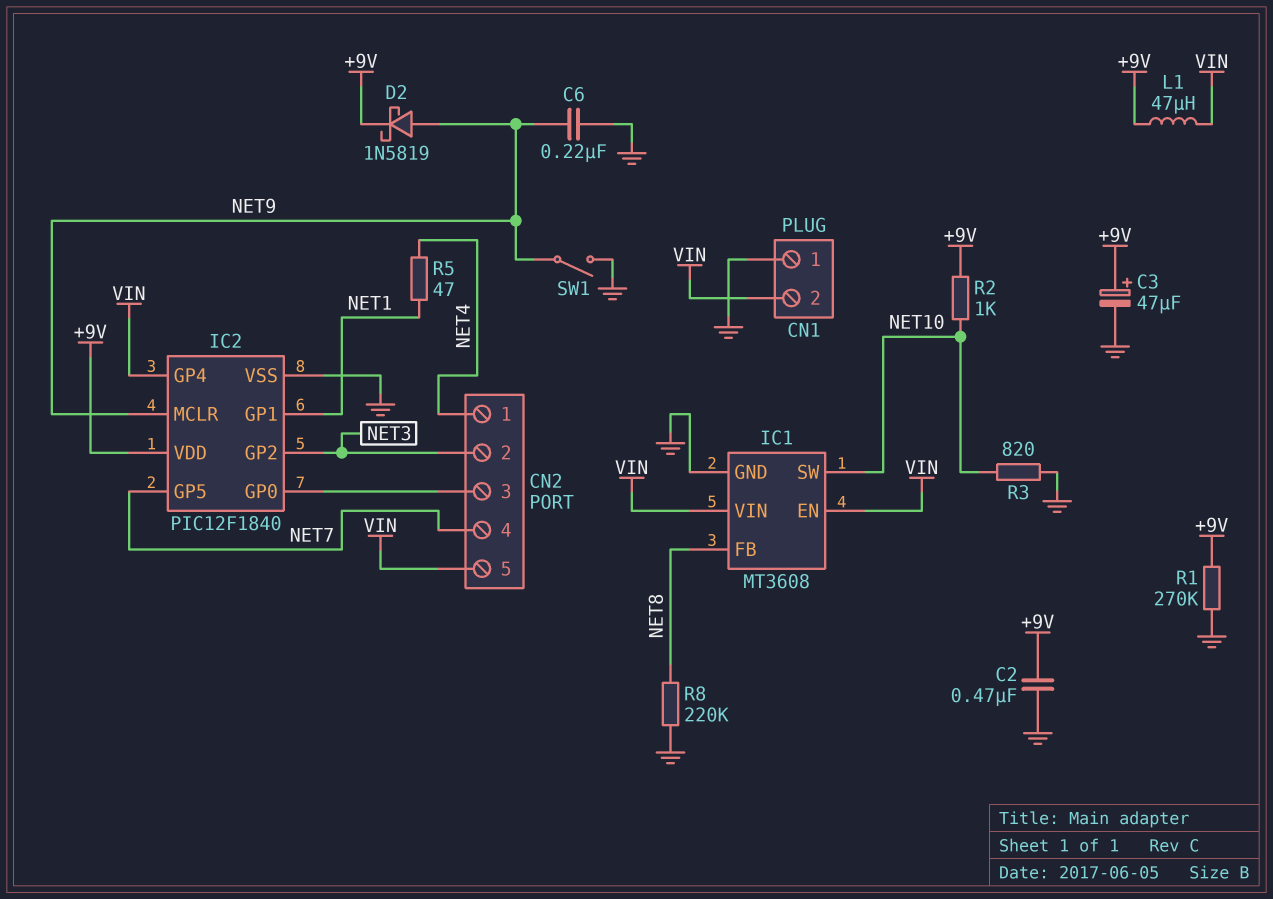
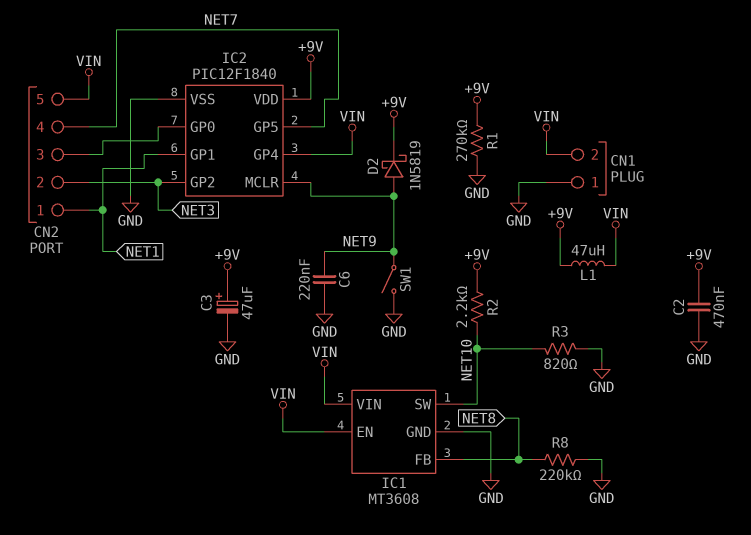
CN2 pin 1: NET4 -> NET1
R2: 1k (+9V, NET10) -> 2.2k (+9V, NET10)
R5: 47 (NET1, NET4) -> none

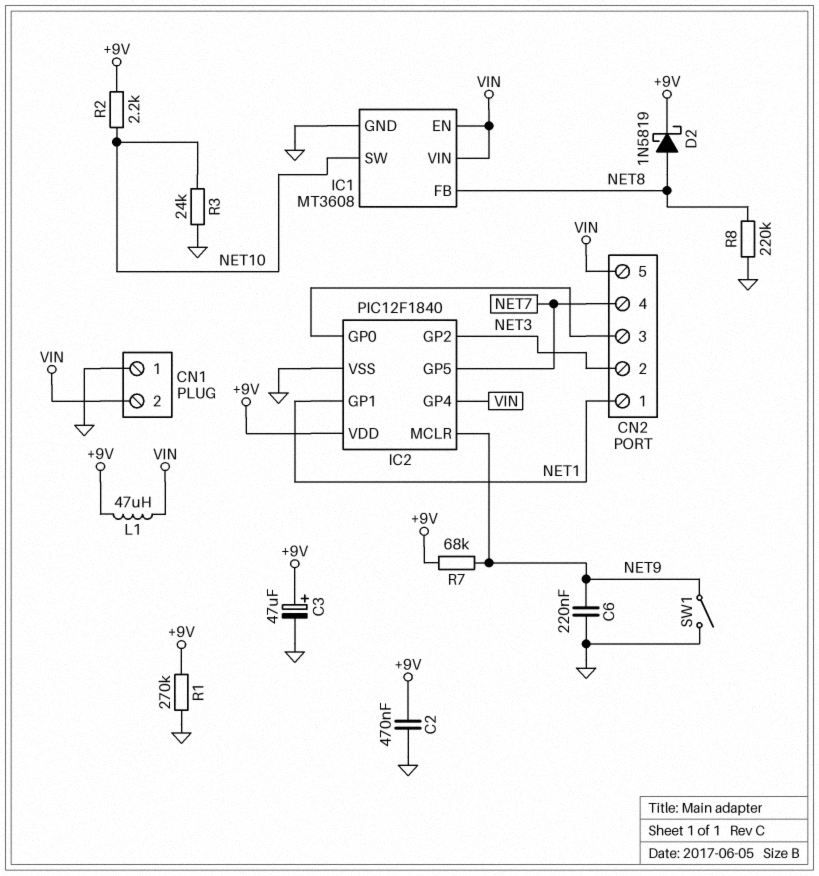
D2: schottky 1N5819 (A NET9, K +9V) -> schottky 1N5819 (A NET8, K +9V)
R3: 820 (GND, NET10) -> 24k (GND, NET10)
R7: none -> 68k (+9V, NET9)

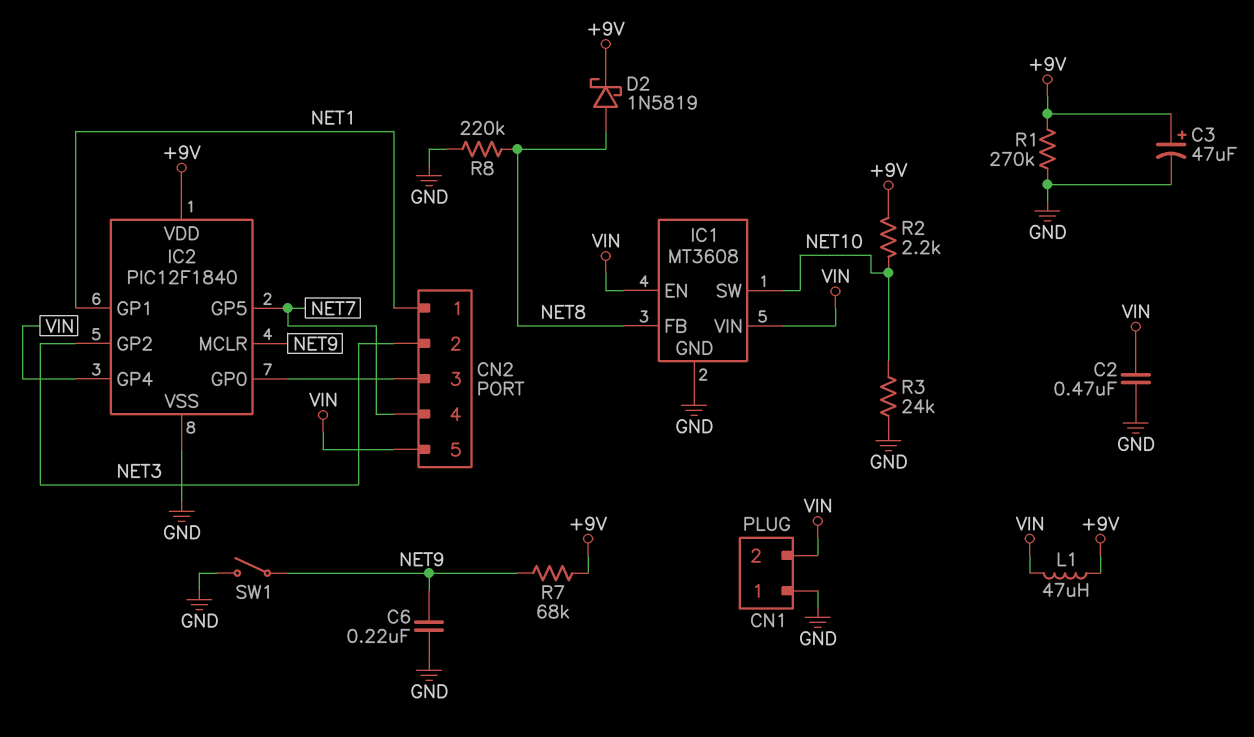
C2: 470nF (+9V, GND) -> 470nF (GND, VIN)

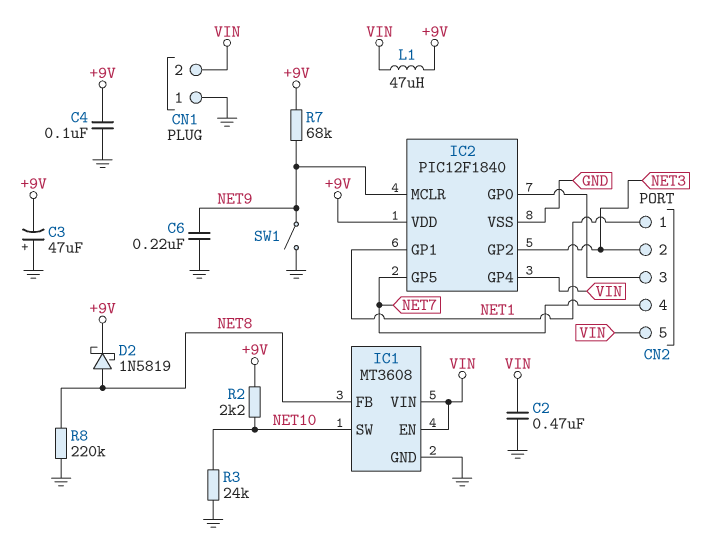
C3: 47uF (plus +9V, minus GND) -> 47uF (plus GND, minus +9V)
C4: none -> 100nF (+9V, GND)
R1: 270k (+9V, GND) -> none

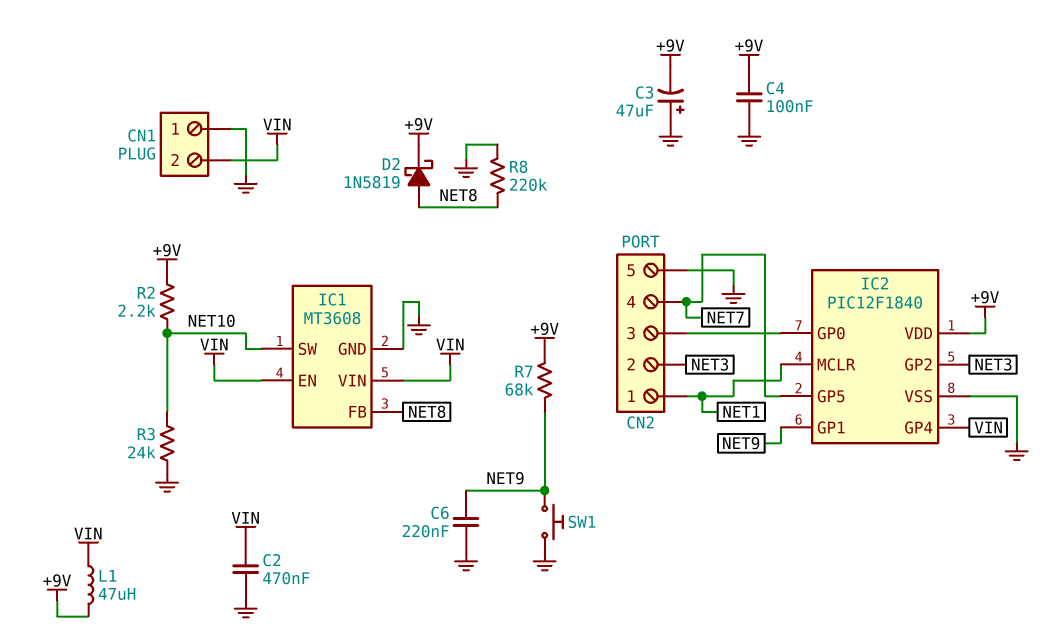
CN2 pin 5: VIN -> GND
IC2 pin GP1: NET1 -> NET9
IC2 pin MCLR: NET9 -> NET1
SW1: switch (GND, NET9) -> button (GND, NET9)

